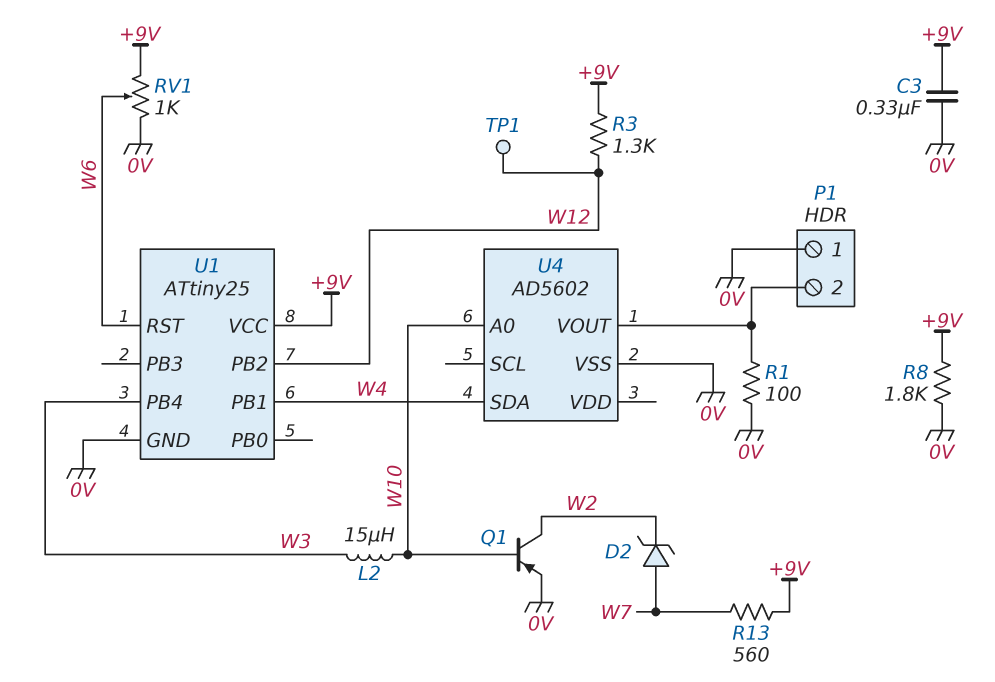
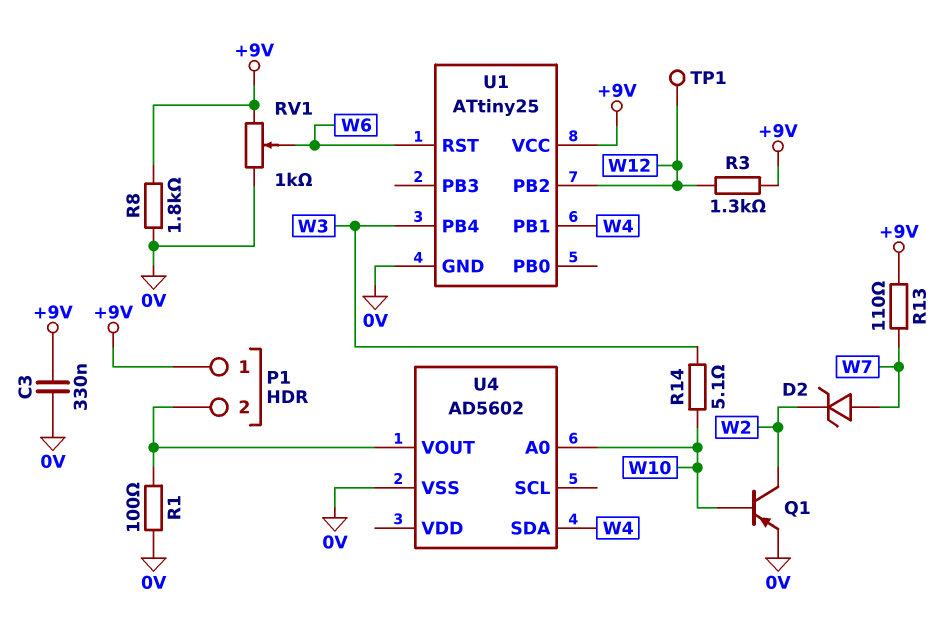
L2: 15uH (W3, W10) -> none
P1 pin 1: 0V -> +9V
R13: 560 (+9V, W7) -> 110 (+9V, W7)
R14: none -> 5.1 (W3, W10)

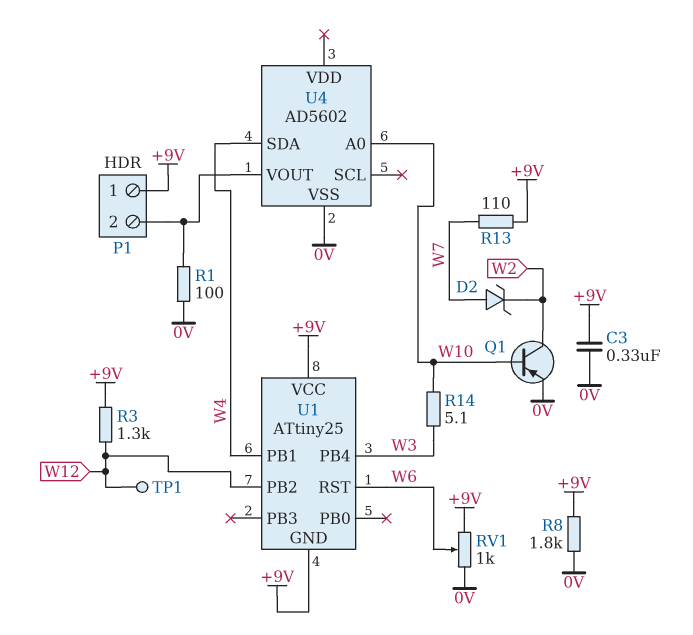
U1 pin GND: 0V -> +9V

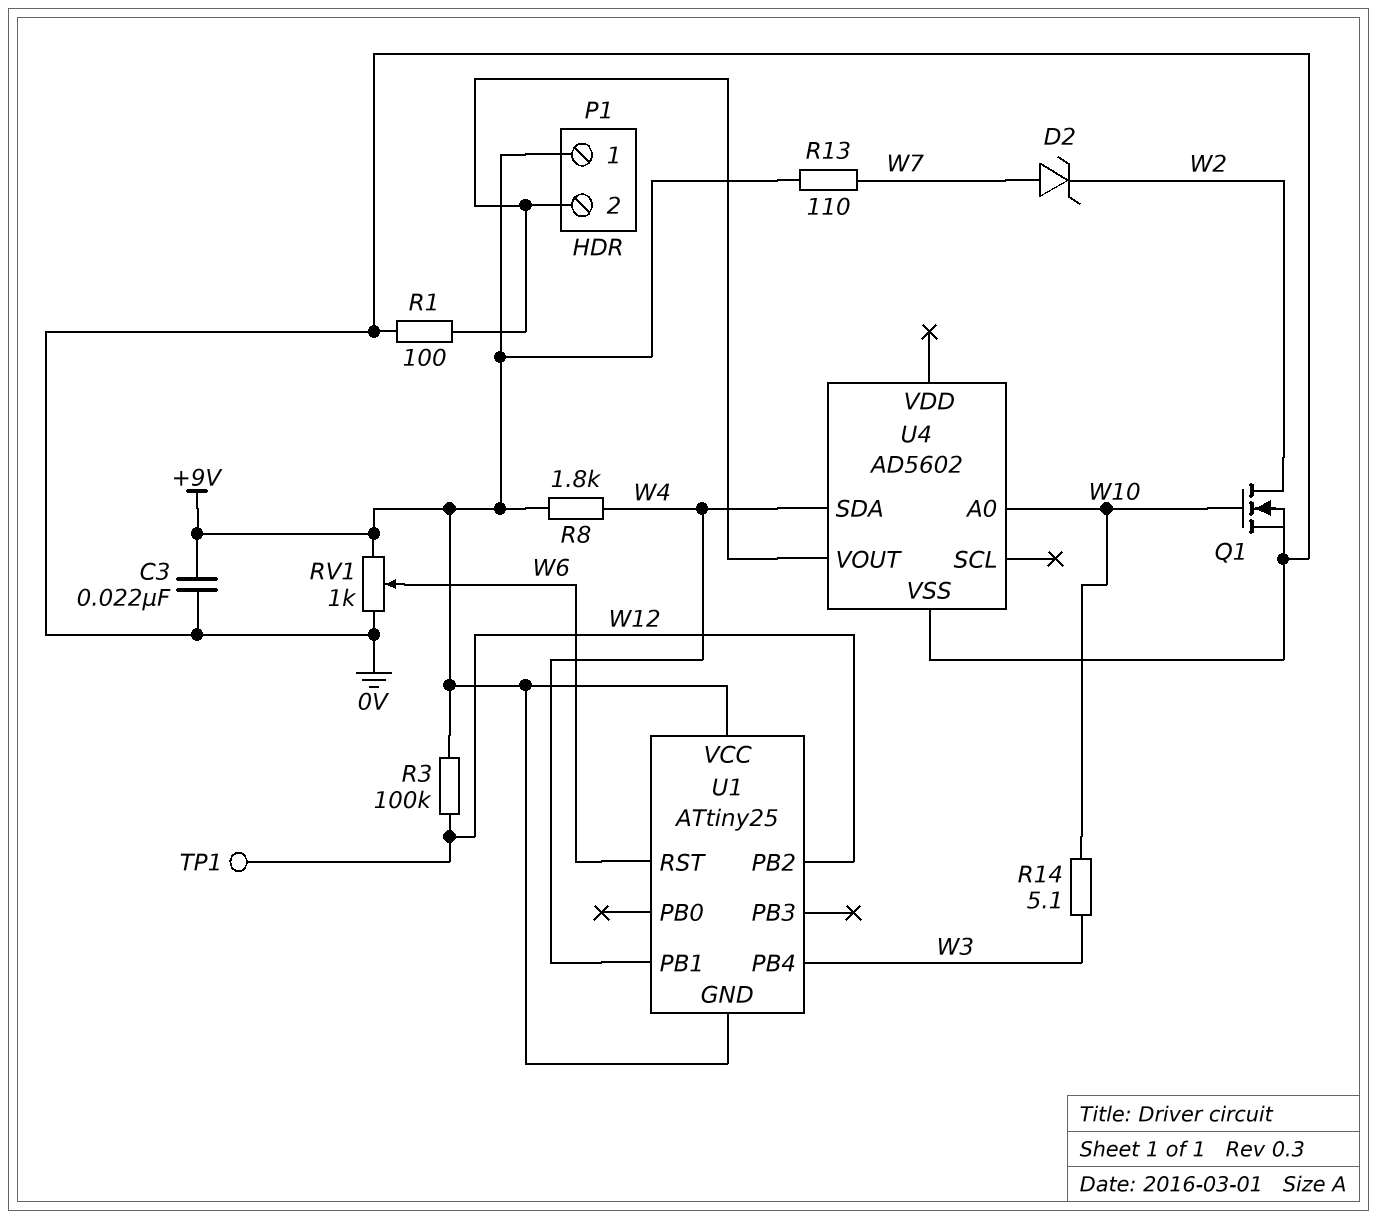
C3: 330nF (+9V, 0V) -> 22nF (+9V, 0V)
Q1: PNP (B W10, C W2, E 0V) -> NMOS (G W10, D W2, S 0V)
R3: 1.3k (+9V, W12) -> 100k (+9V, W12)
R8: 1.8k (+9V, 0V) -> 1.8k (+9V, W4)

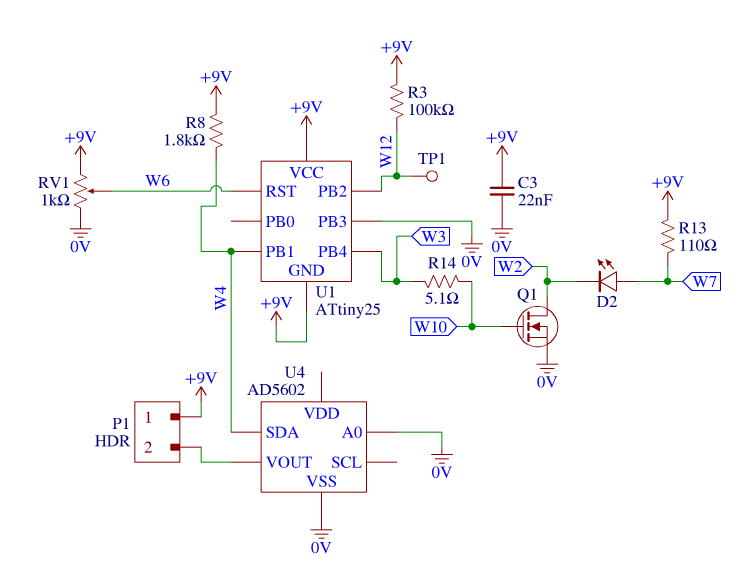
D2: zener (A W7, K W2) -> LED (A W7, K W2)
R1: 100 (0V, P1/2) -> none
U1 pin PB3: none -> 0V
U4 pin A0: W10 -> 0V

